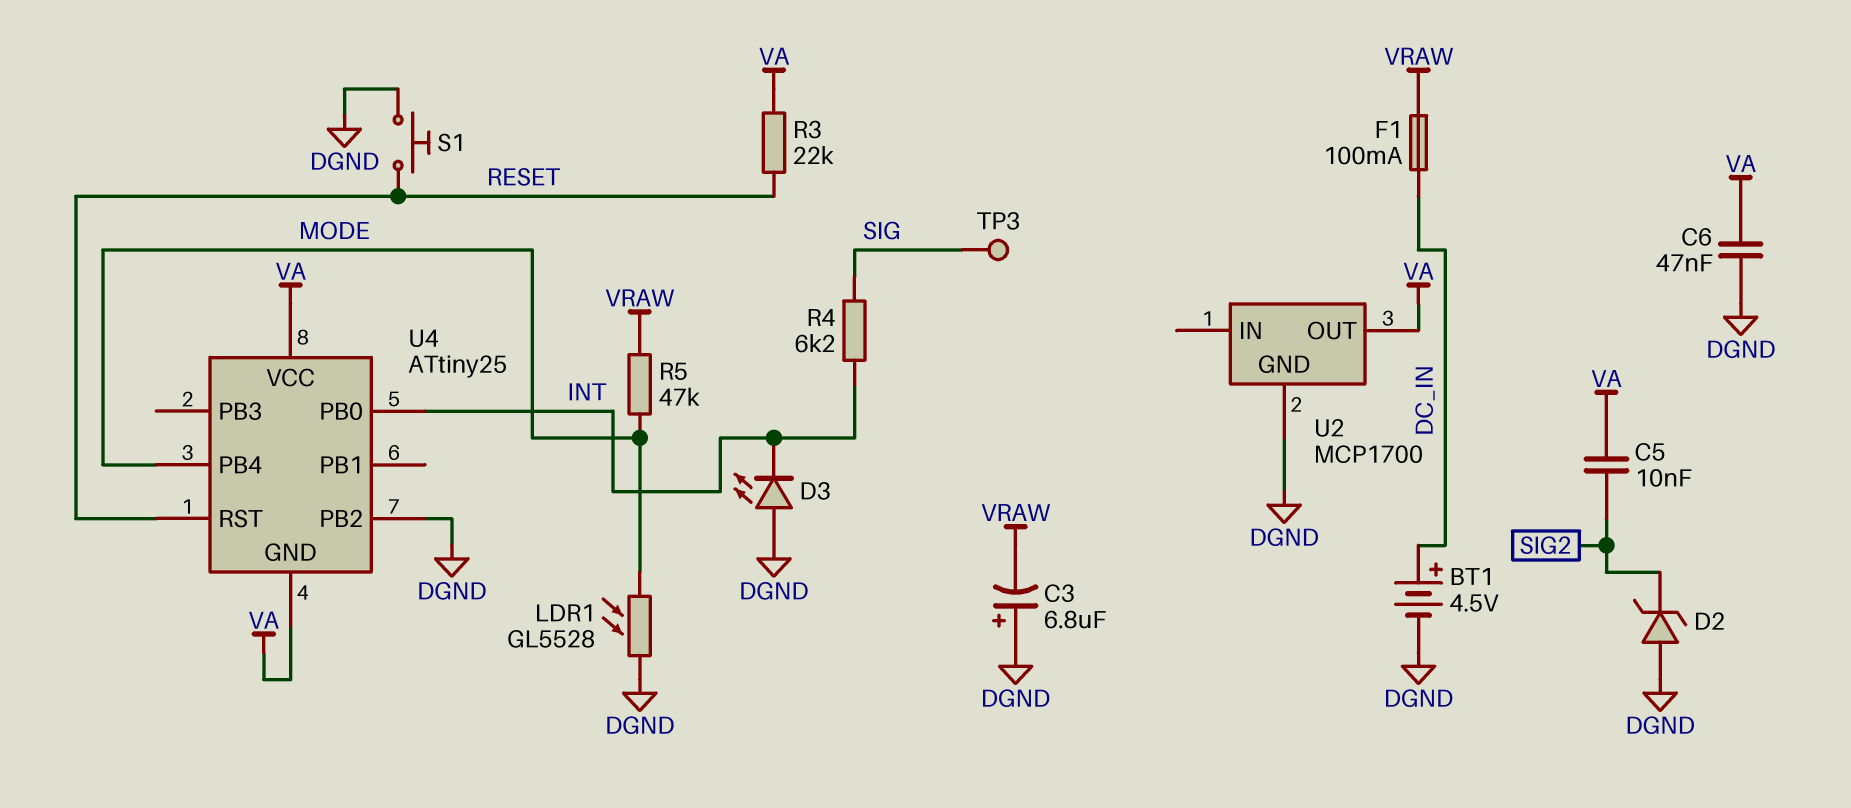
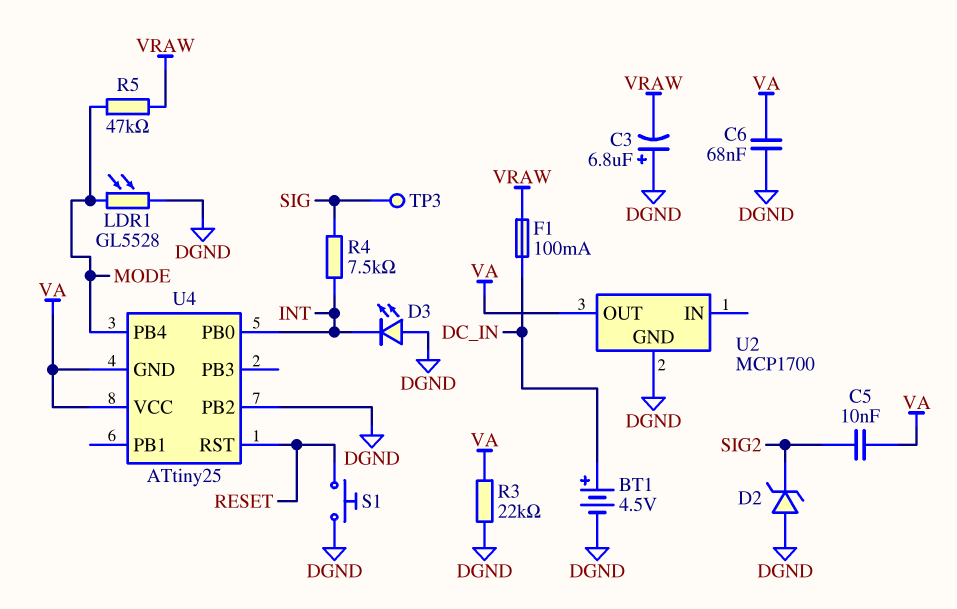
C6: 47nF (DGND, VA) -> 68nF (DGND, VA)
R3: 22k (RESET, VA) -> 22k (DGND, VA)
R4: 6.2k (INT, SIG) -> 7.5k (INT, SIG)

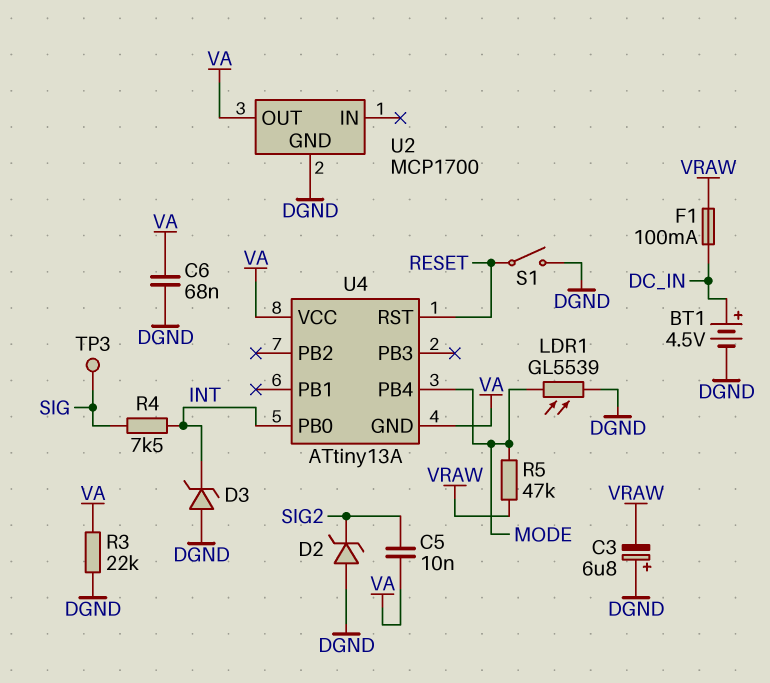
D3: LED (A DGND, K INT) -> zener (A DGND, K INT)
LDR1: GL5528 (DGND, MODE) -> GL5539 (DGND, MODE)
S1: button (DGND, RESET) -> switch (DGND, RESET)
U4: ATtiny25 -> ATtiny13A
U4 pin PB2: DGND -> none

